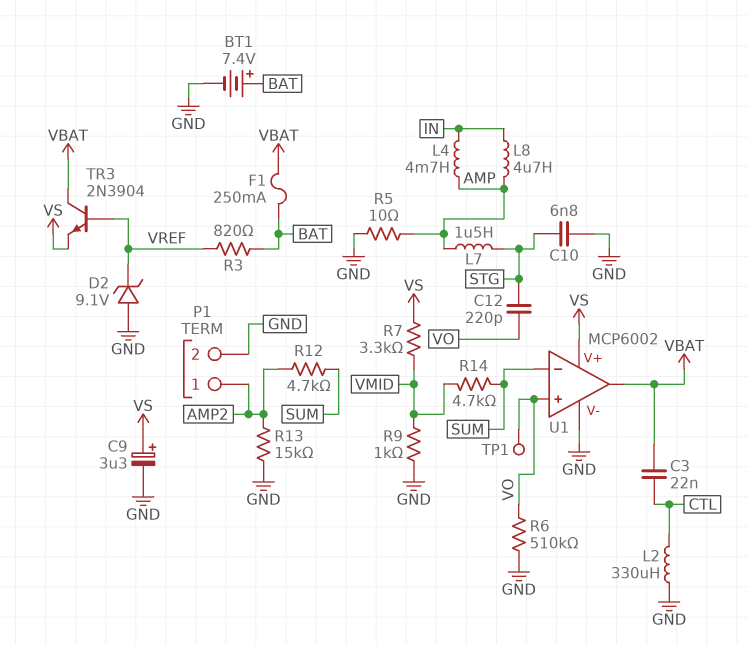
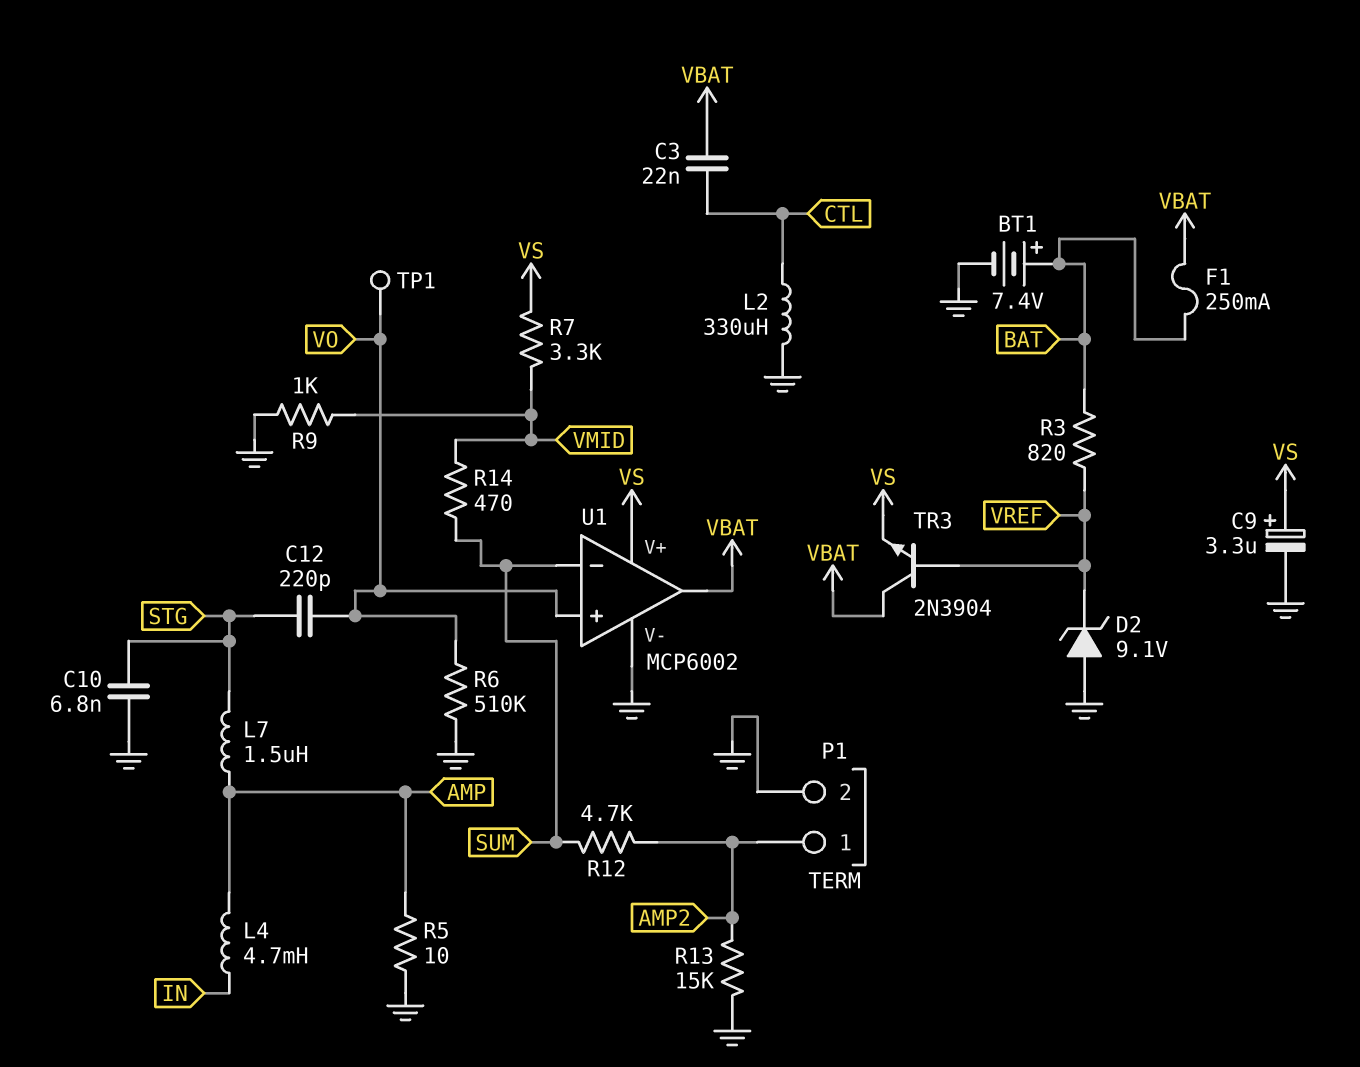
L8: 4.7uH (AMP, IN) -> none
R14: 4.7k (SUM, VMID) -> 470 (SUM, VMID)

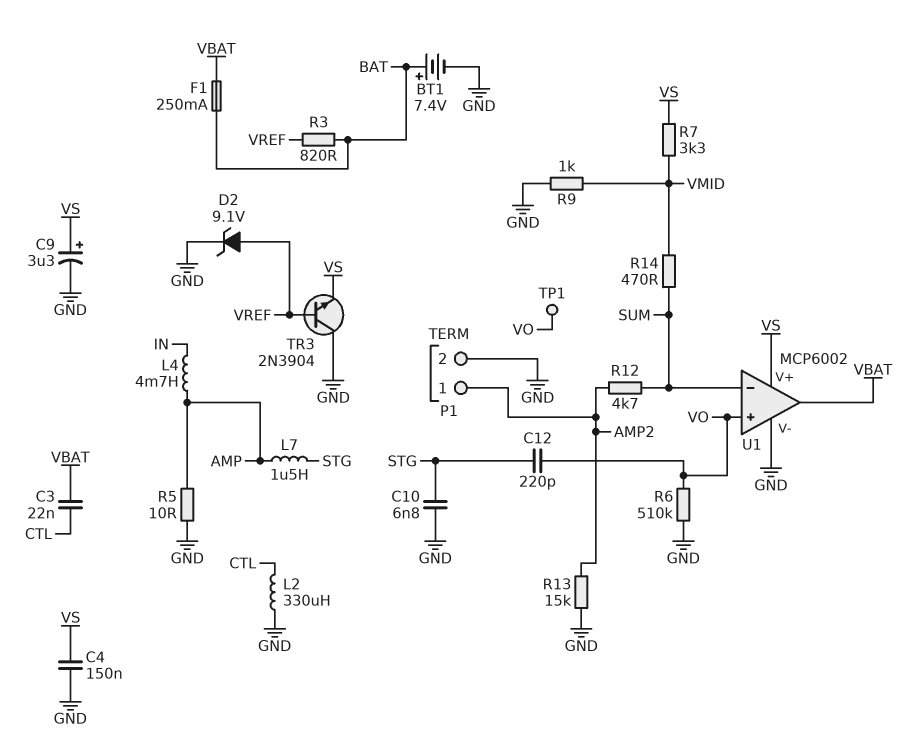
C4: none -> 150nF (GND, VS)
D2: zener 9.1V (A GND, K VREF) -> zener 9.1V (A VREF, K GND)
TR3: NPN 2N3904 (B VREF, C VBAT, E VS) -> NPN 2N3904 (B VREF, C GND, E VS)

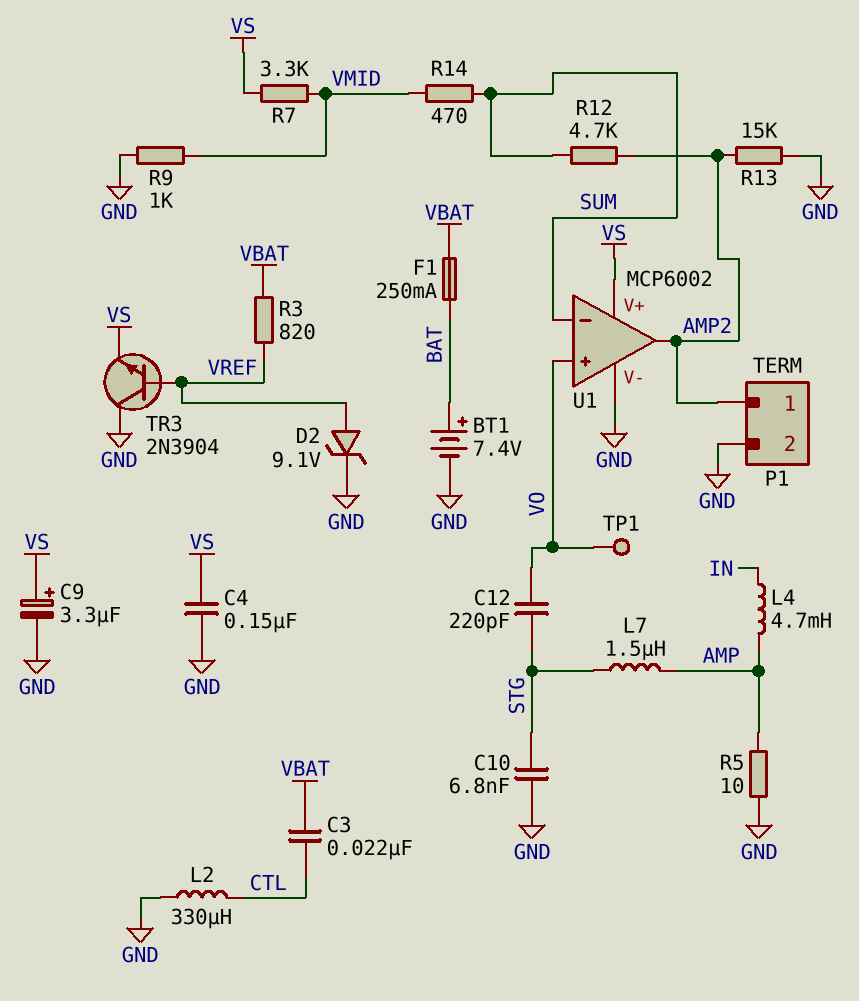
R3: 820 (BAT, VREF) -> 820 (VBAT, VREF)
R6: 510k (GND, VO) -> none
U1 pin out: VBAT -> AMP2

